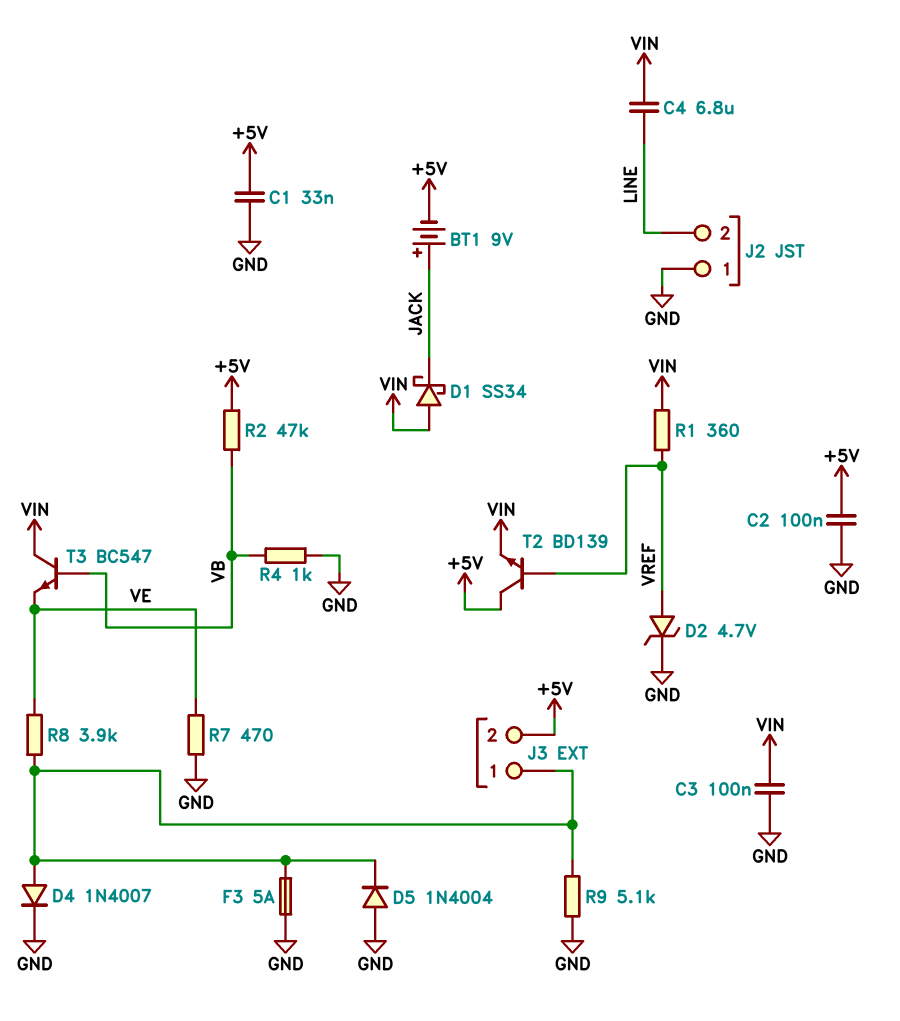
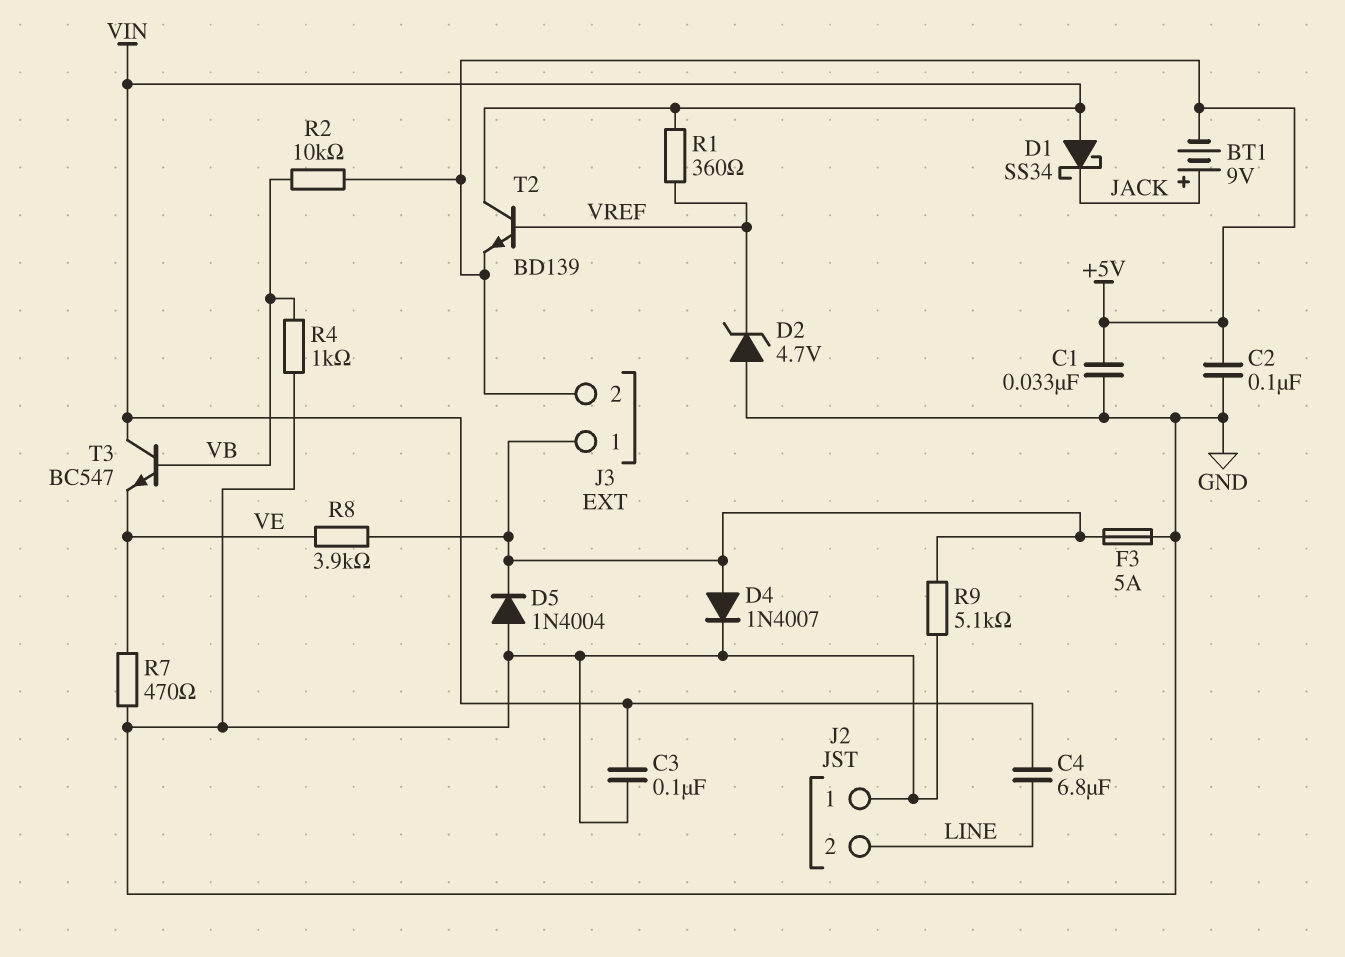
D2: zener 4.7V (A VREF, K GND) -> zener 4.7V (A GND, K VREF)
R2: 47k (+5V, VB) -> 10k (+5V, VB)
T2: NPN BD139 (B VREF, C +5V, E VIN) -> NPN BD139 (B VREF, C VIN, E +5V)

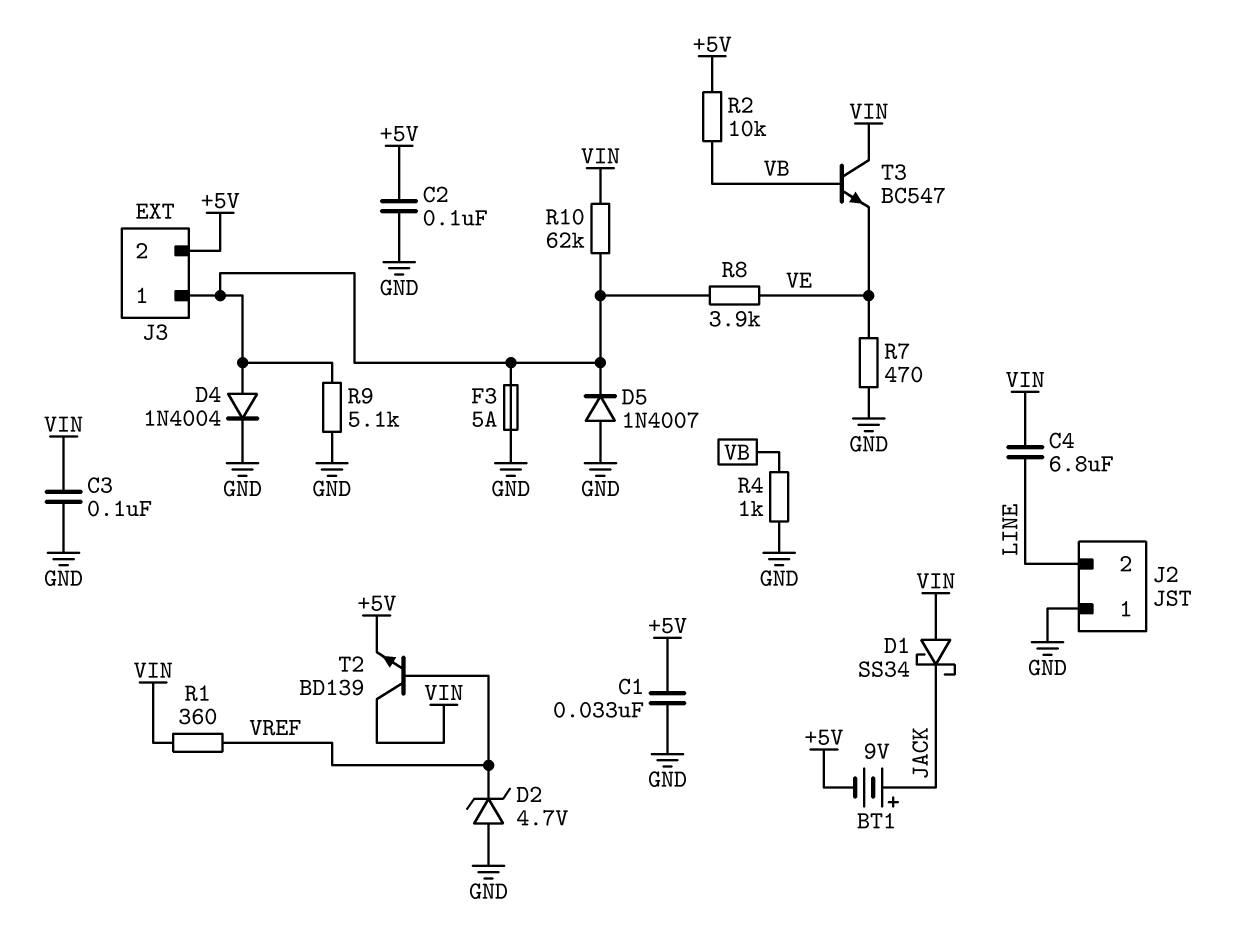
D4: diode 1N4007 (A J3/1, K GND) -> diode 1N4004 (A J3/1, K GND)
D5: diode 1N4004 (A GND, K J3/1) -> diode 1N4007 (A GND, K J3/1)
R10: none -> 62k (J3/1, VIN)

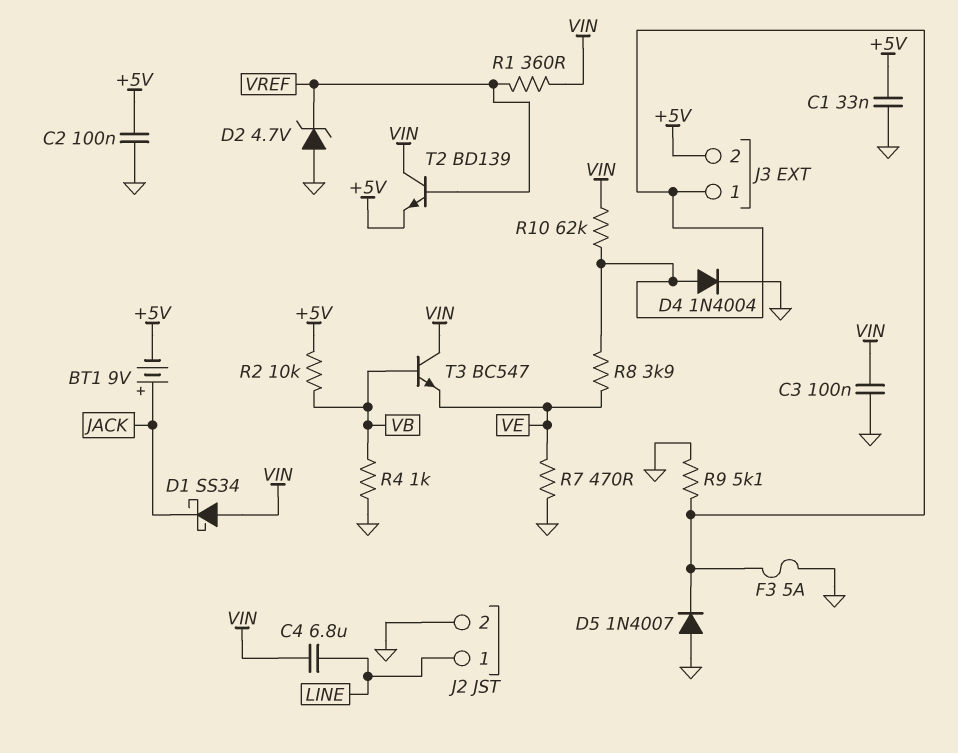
J2 pin 1: GND -> LINE
J2 pin 2: LINE -> GND

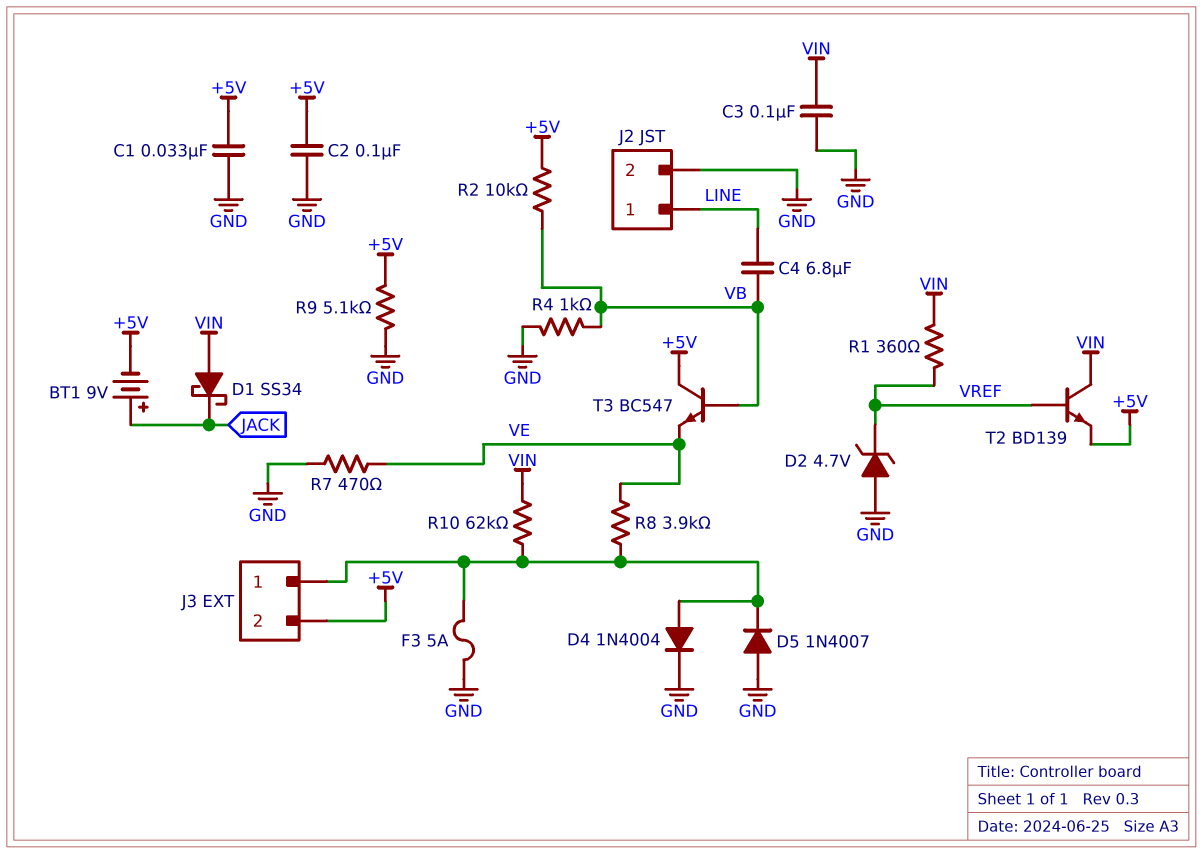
C4: 6.8uF (LINE, VIN) -> 6.8uF (LINE, VB)
R9: 5.1k (GND, J3/1) -> 5.1k (+5V, GND)
T3: NPN BC547 (B VB, C VIN, E VE) -> NPN BC547 (B VB, C +5V, E VE)

